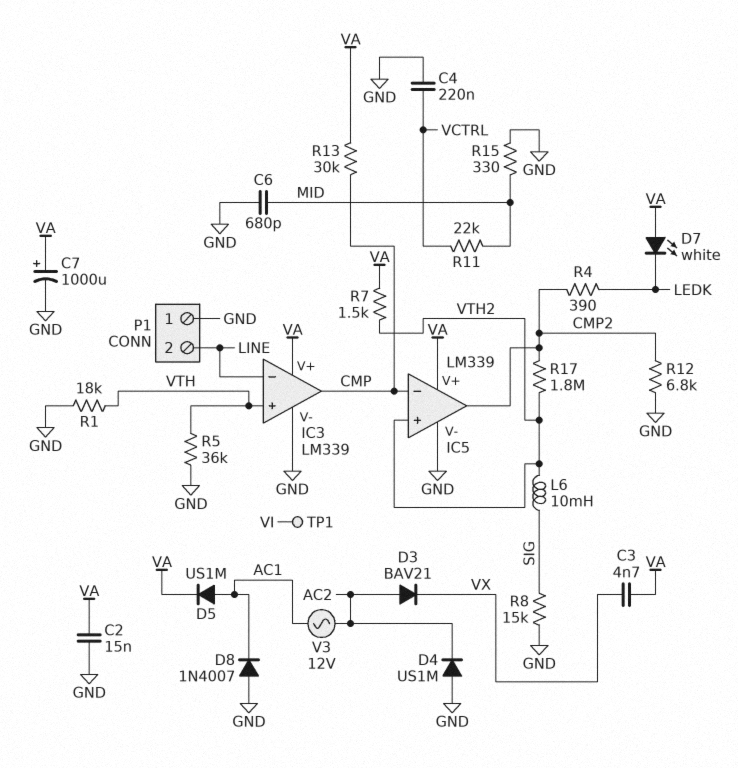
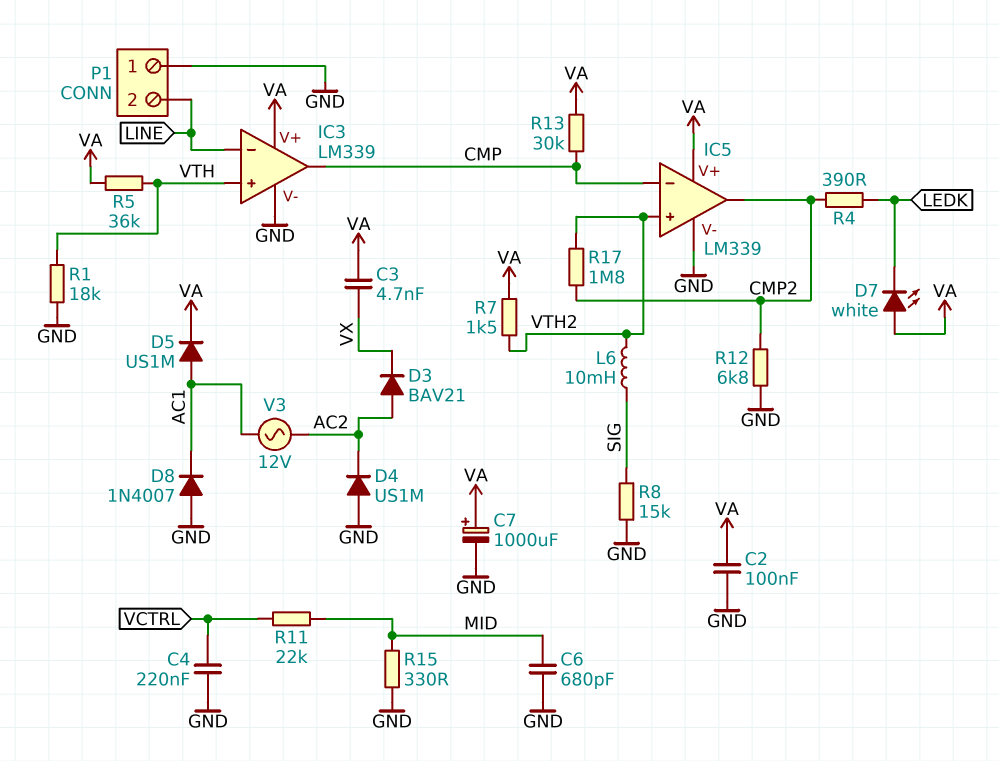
C2: 15nF (GND, VA) -> 100nF (GND, VA)
R5: 36k (GND, VTH) -> 36k (VA, VTH)
TP1: test point (VI) -> none

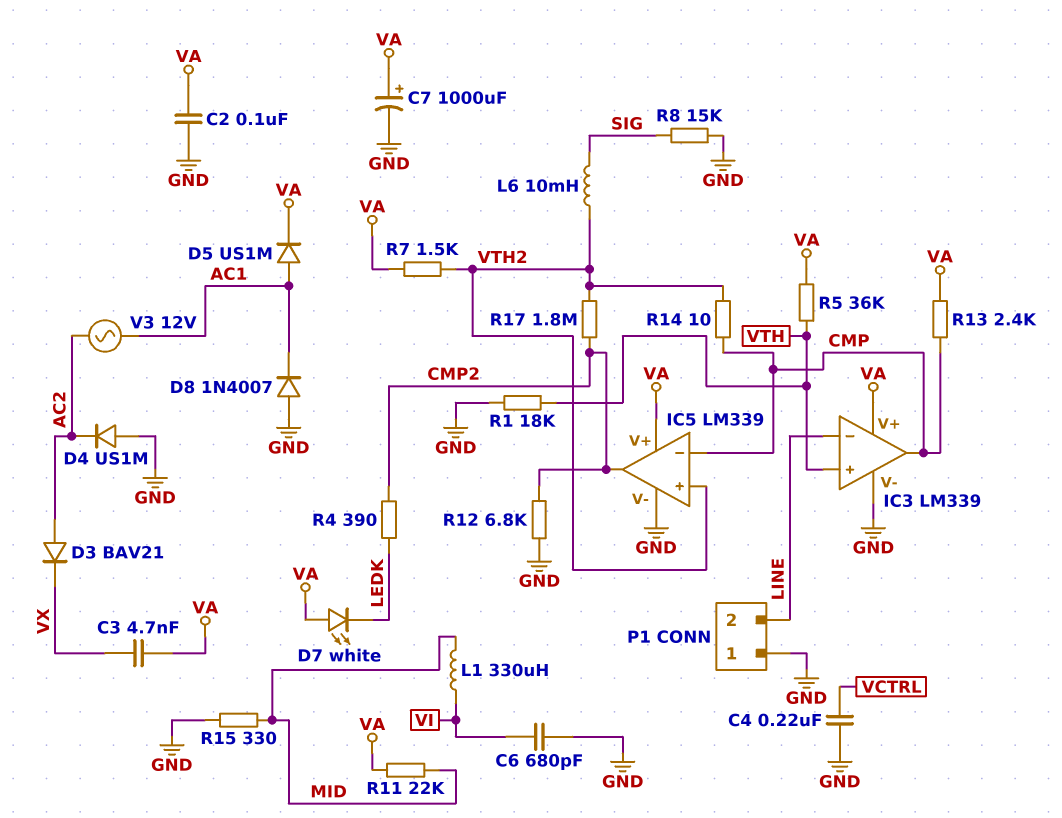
C6: 680pF (GND, MID) -> 680pF (GND, VI)
L1: none -> 330uH (MID, VI)
R11: 22k (MID, VCTRL) -> 22k (MID, VA)
R13: 30k (CMP, VA) -> 2.4k (CMP, VA)
R14: none -> 10 (CMP, VTH2)

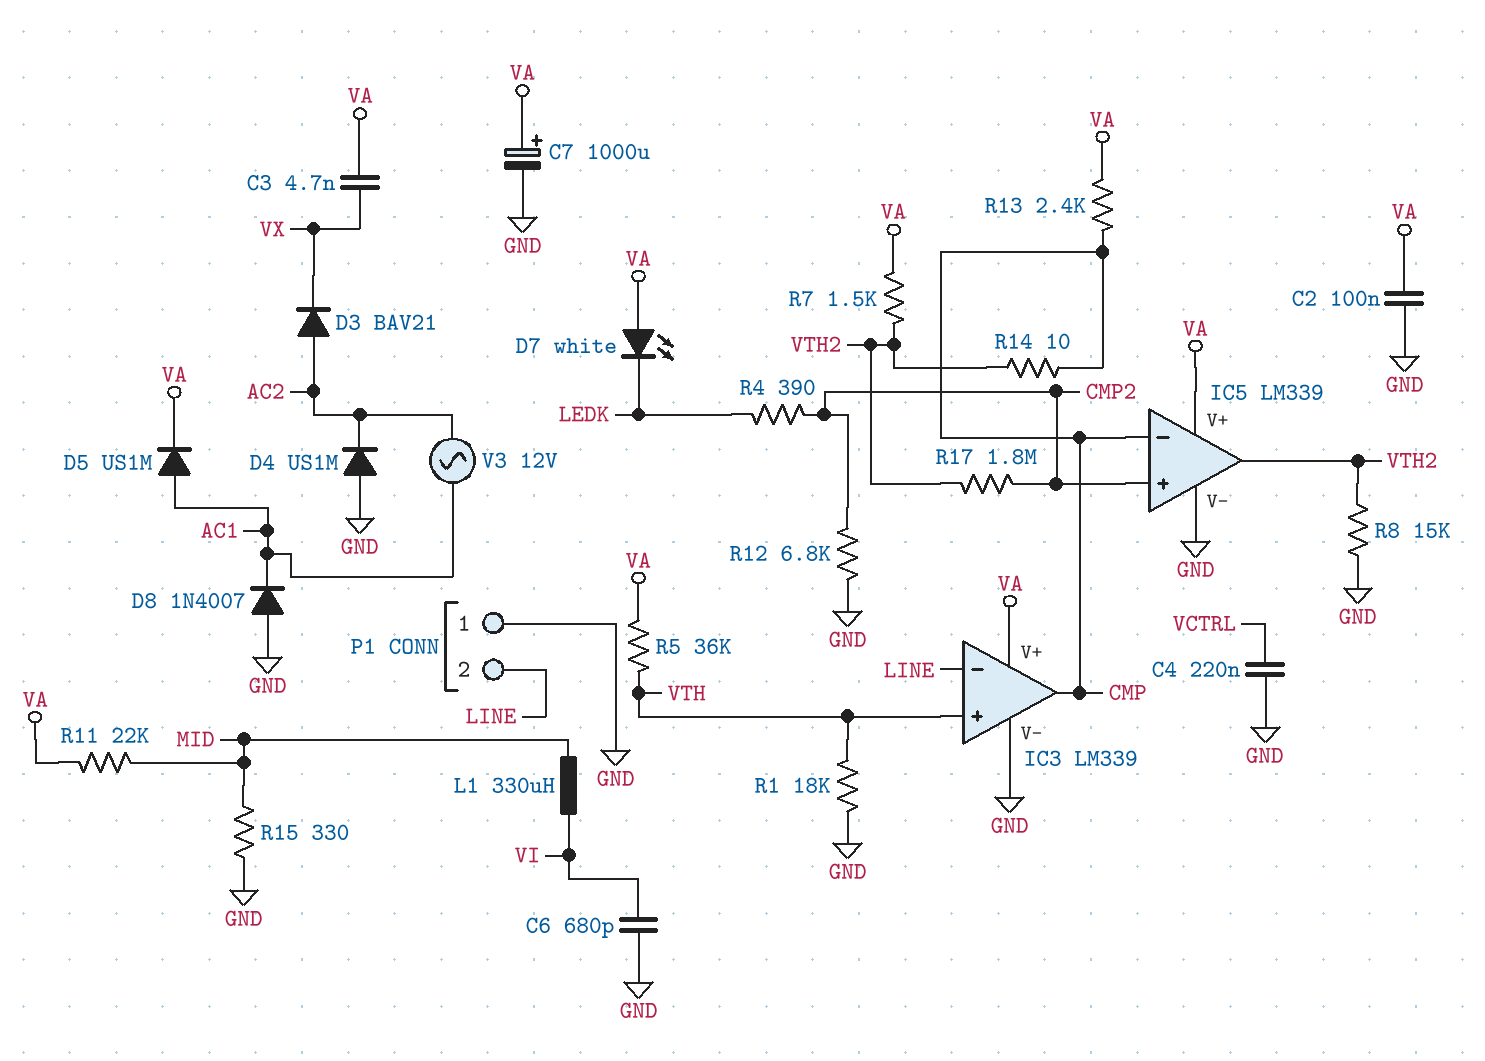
IC5 pin in+: VTH2 -> CMP2
IC5 pin out: CMP2 -> VTH2
L6: 10mH (SIG, VTH2) -> none
R8: 15k (GND, SIG) -> 15k (GND, VTH2)

